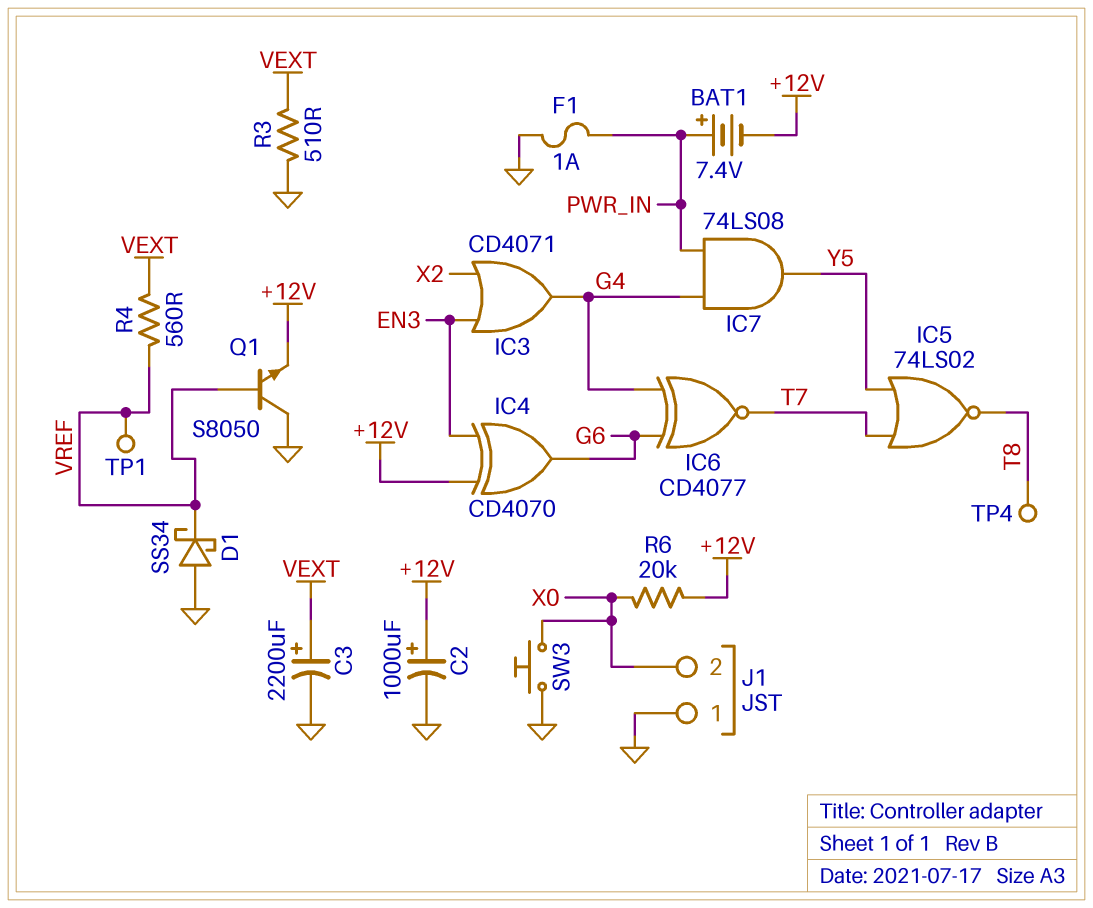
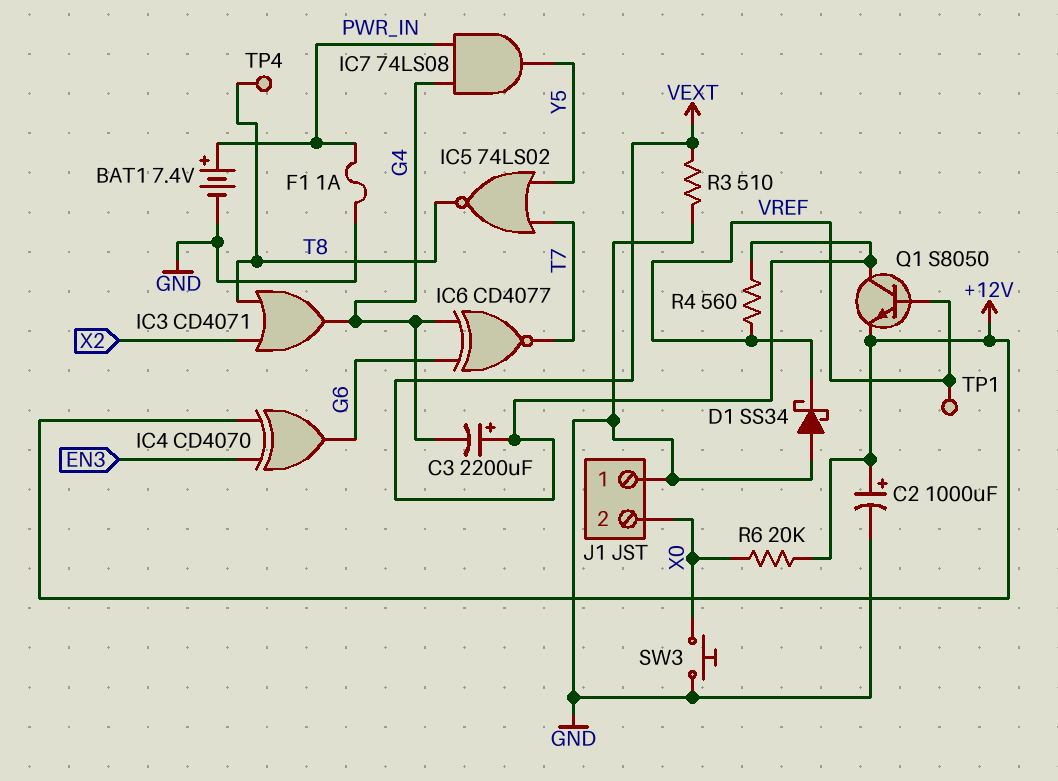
BAT1: 7.4V (plus PWR_IN, minus +12V) -> 7.4V (plus PWR_IN, minus GND)
C3: 2200uF (plus VEXT, minus GND) -> 2200uF (plus VEXT, minus G4)
IC3: OR CD4071 (in EN3, in X2, out G4) -> OR CD4071 (in T8, in X2, out G4)
Q1: NPN S8050 (B VREF, C GND, E +12V) -> NPN S8050 (B VREF, C VEXT, E +12V)

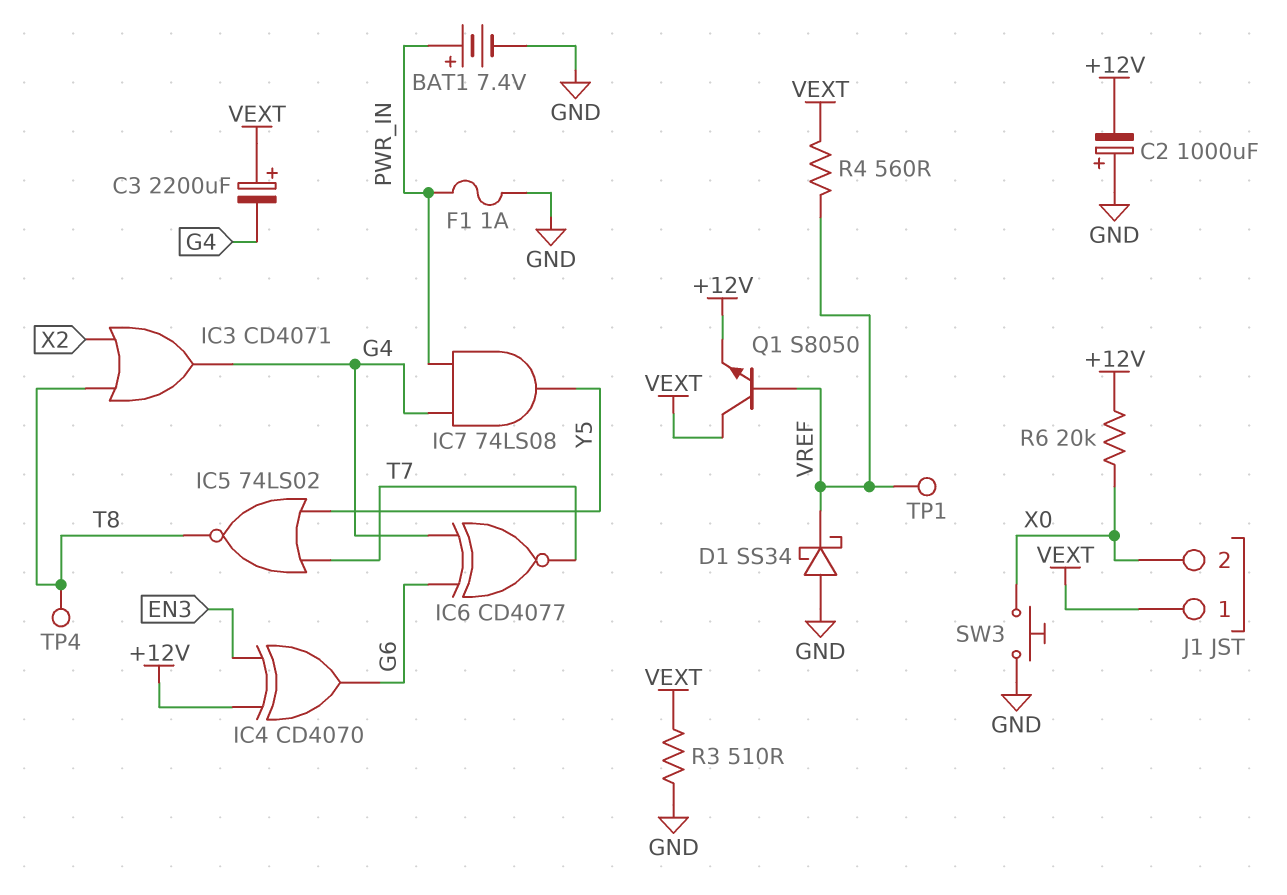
C2: 1000uF (plus +12V, minus GND) -> 1000uF (plus GND, minus +12V)
J1 pin 1: GND -> VEXT

